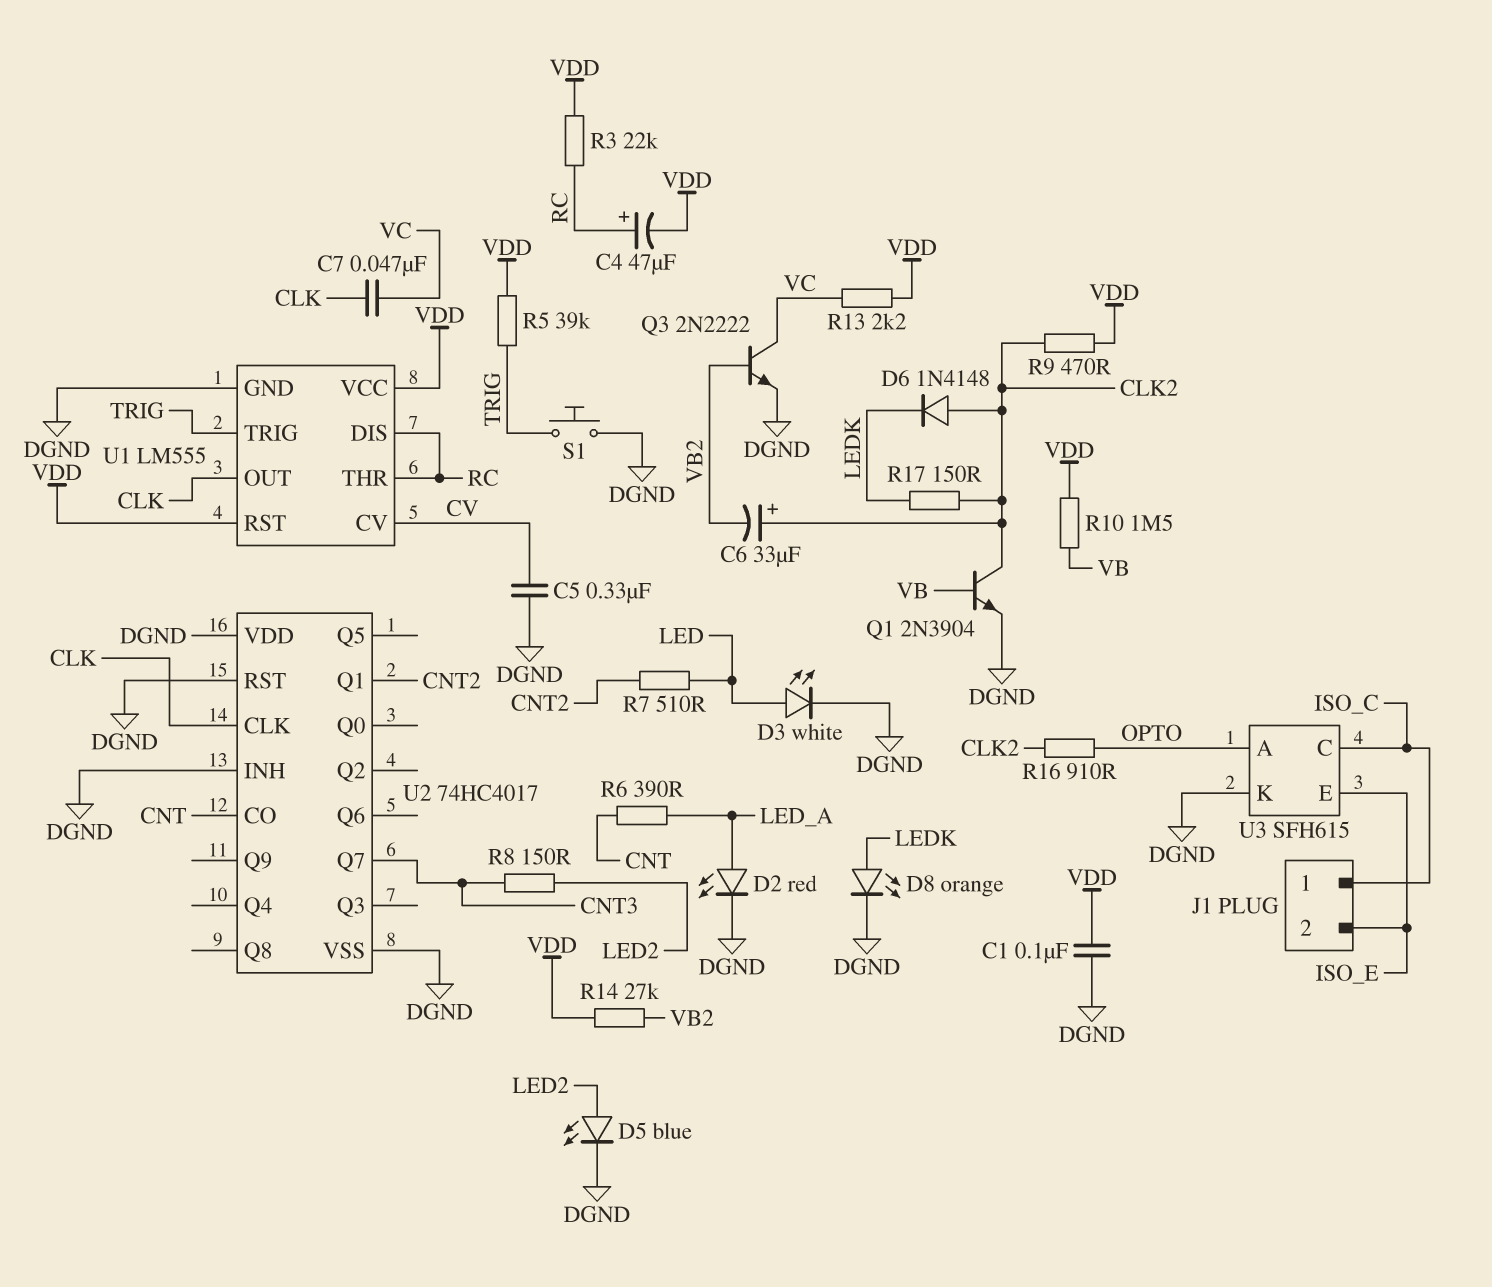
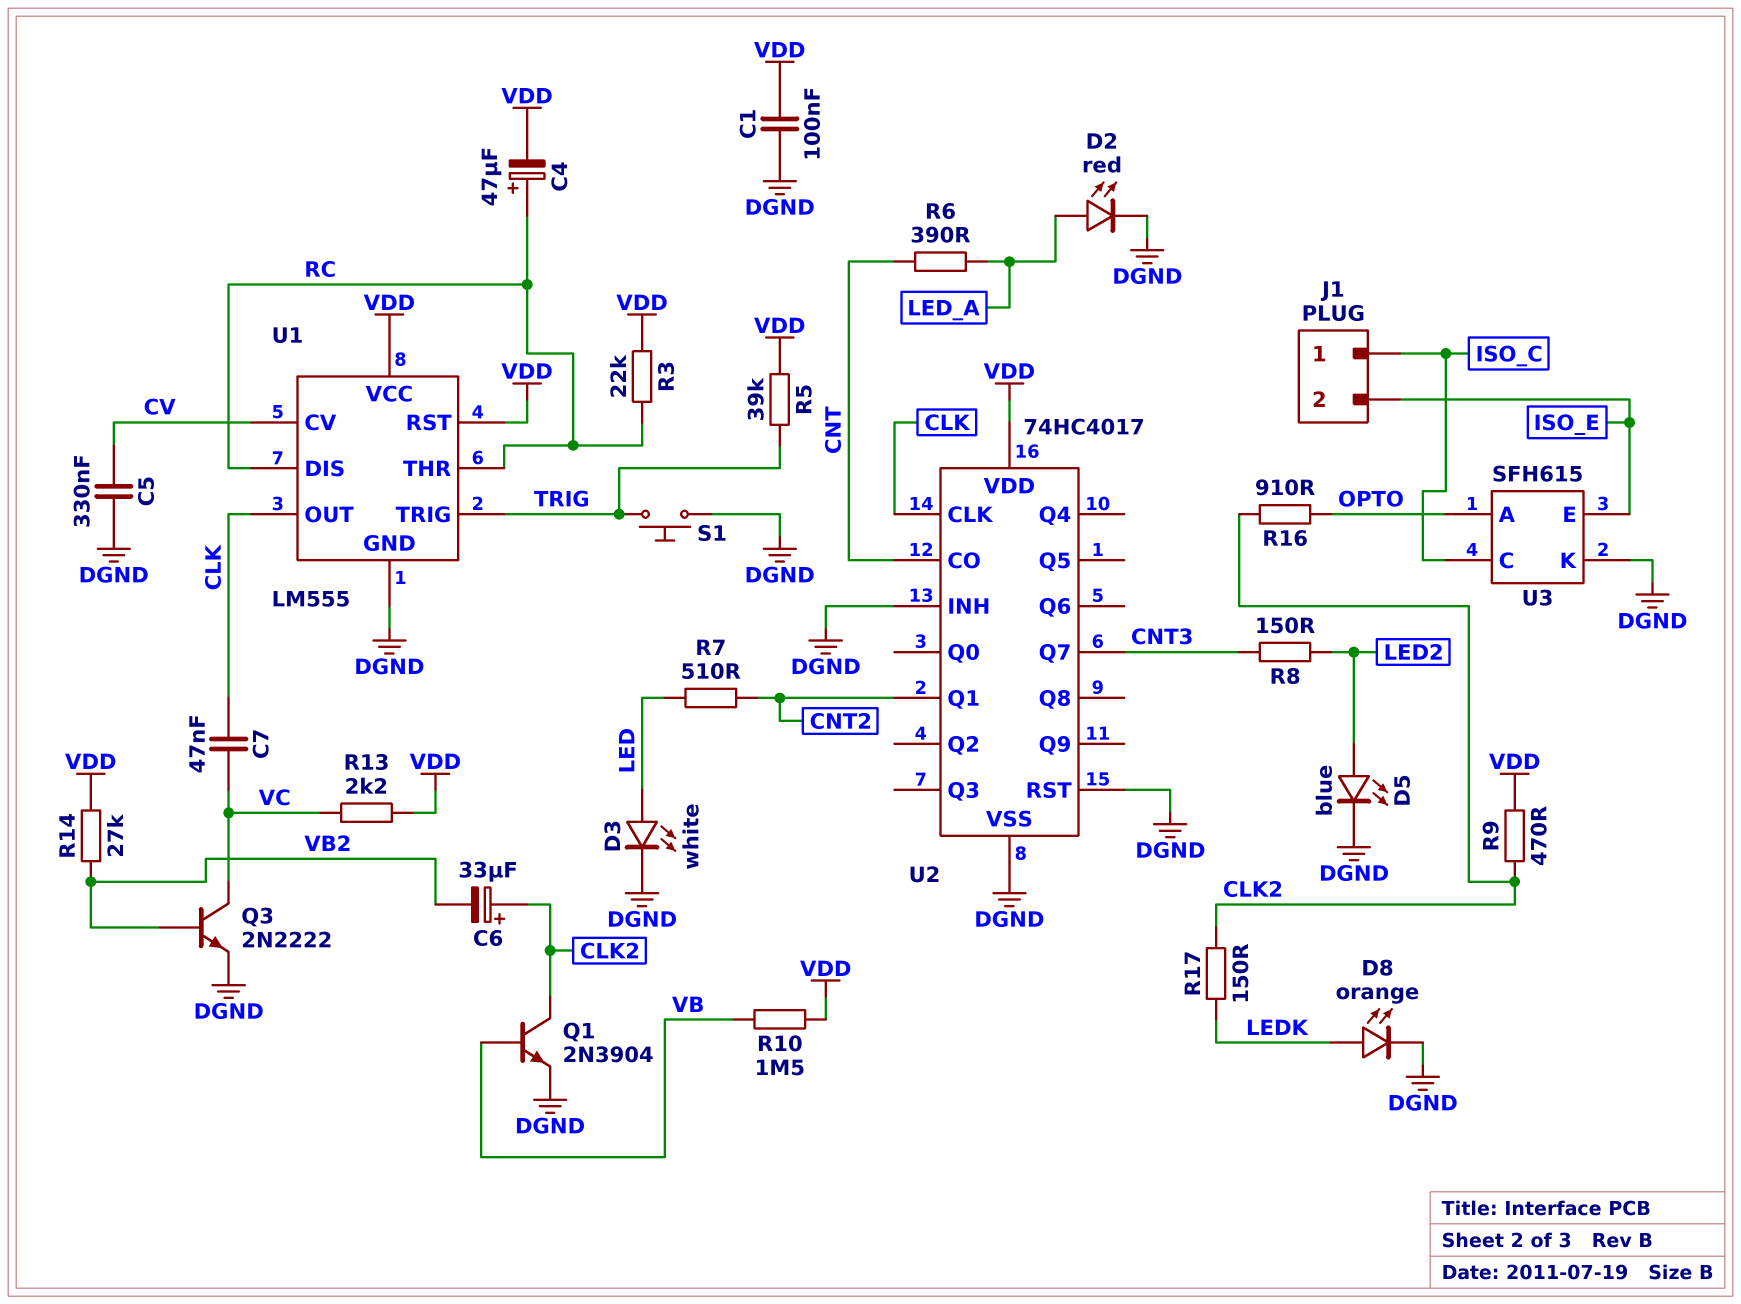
D6: diode 1N4148 (A CLK2, K LEDK) -> none
U2 pin VDD: DGND -> VDD

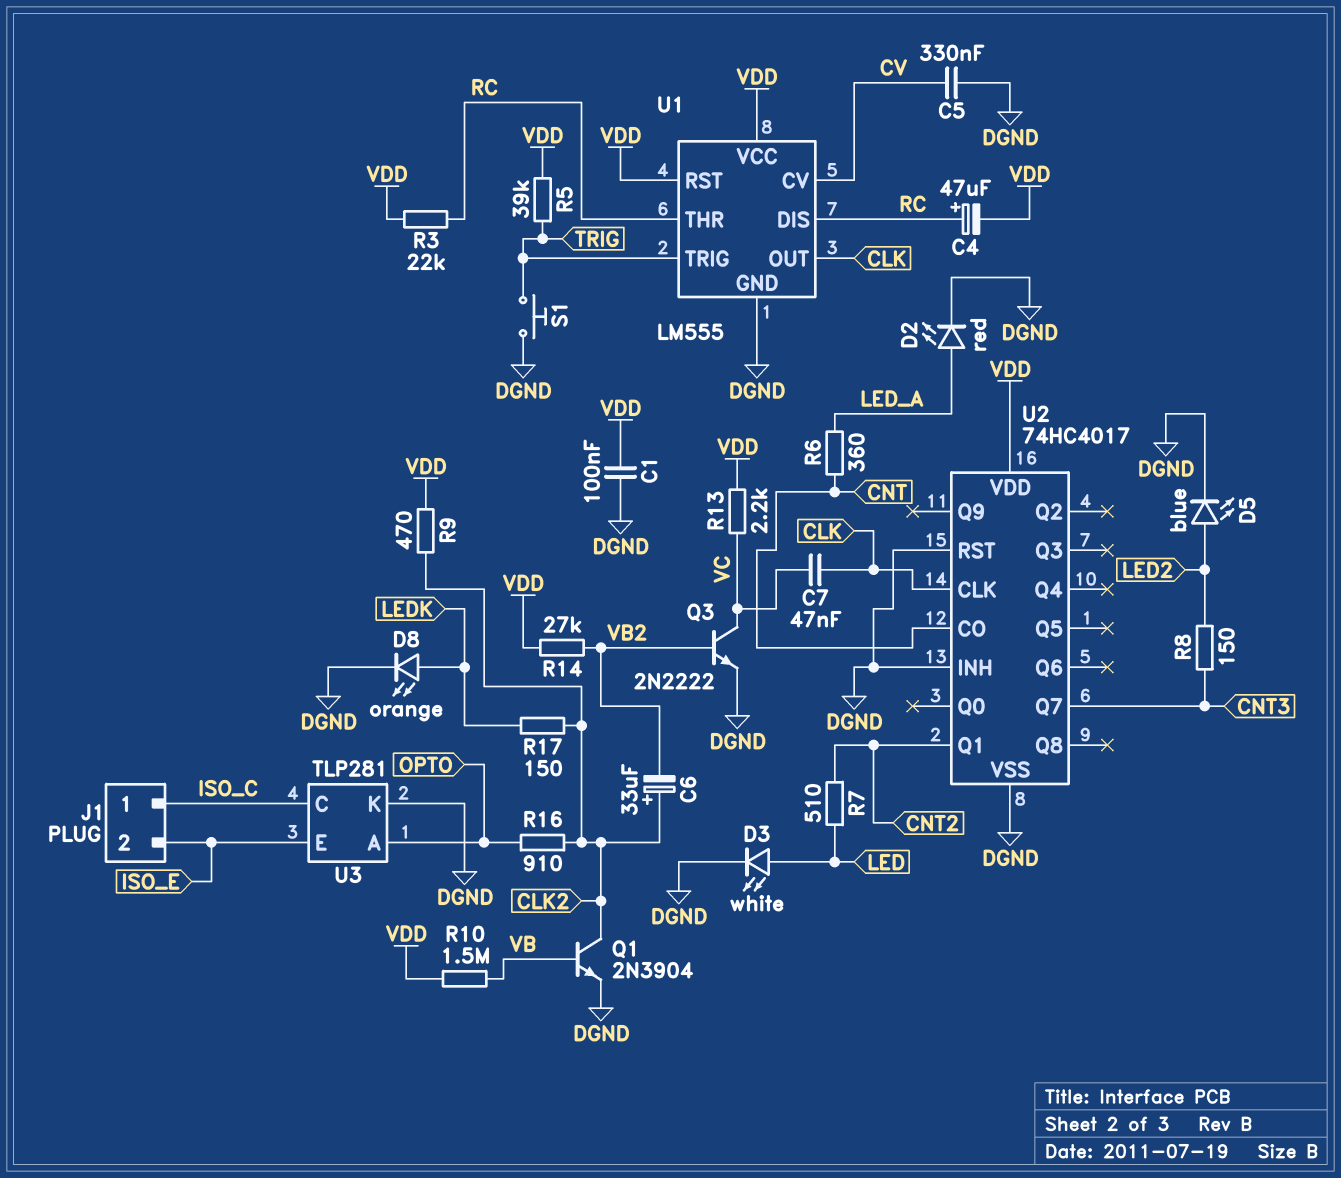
R6: 390 (CNT, LED_A) -> 360 (CNT, LED_A)
U3: SFH615 -> TLP281

